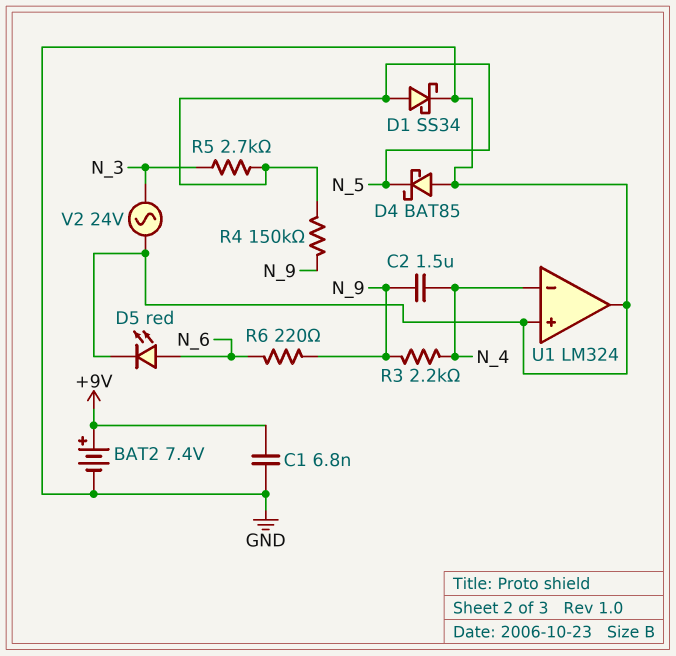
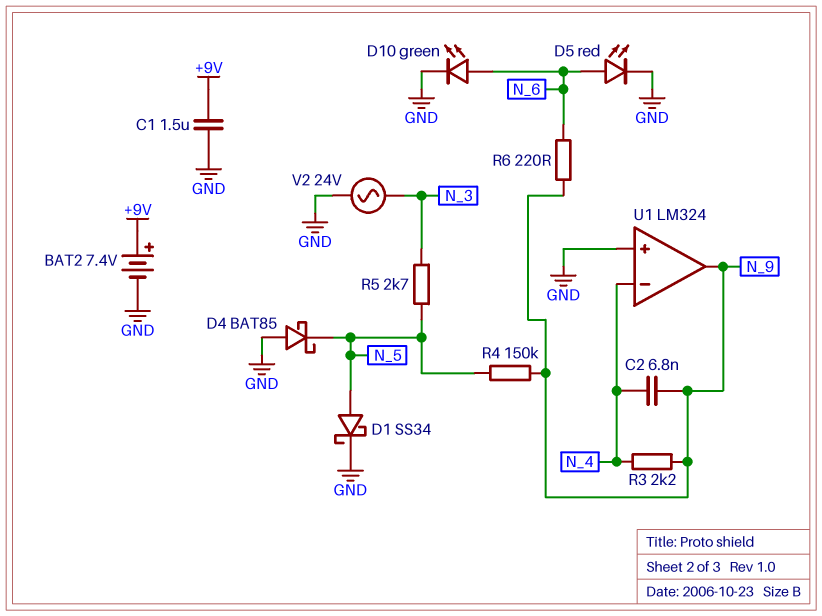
C1: 6.8nF (+9V, GND) -> 1.5uF (+9V, GND)
C2: 1.5uF (N_4, N_9) -> 6.8nF (N_4, N_9)
D10: none -> LED green (A N_6, K GND)
U1 pin out: GND -> N_9

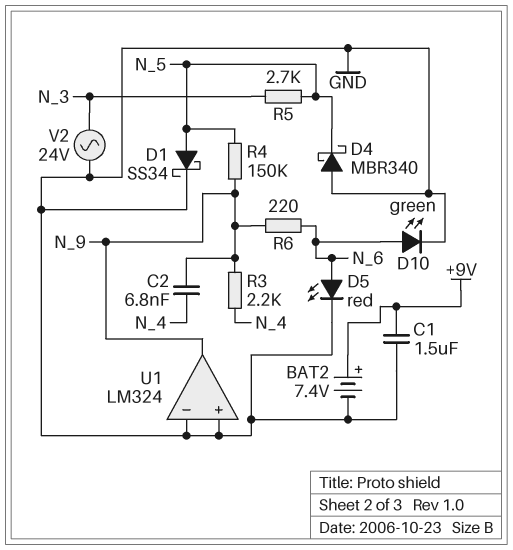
D4: schottky BAT85 (A GND, K N_5) -> schottky MBR340 (A GND, K N_5)
U1 pin in-: N_4 -> GND

